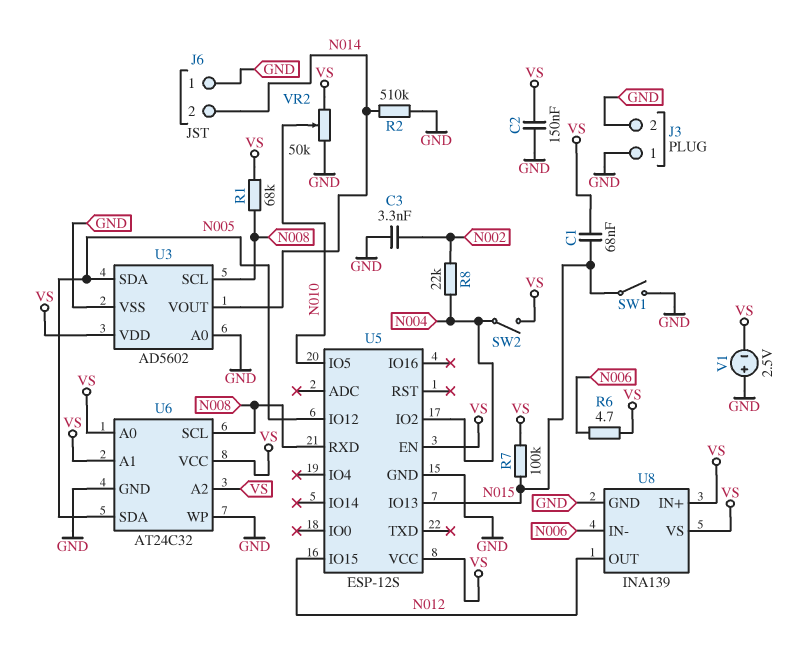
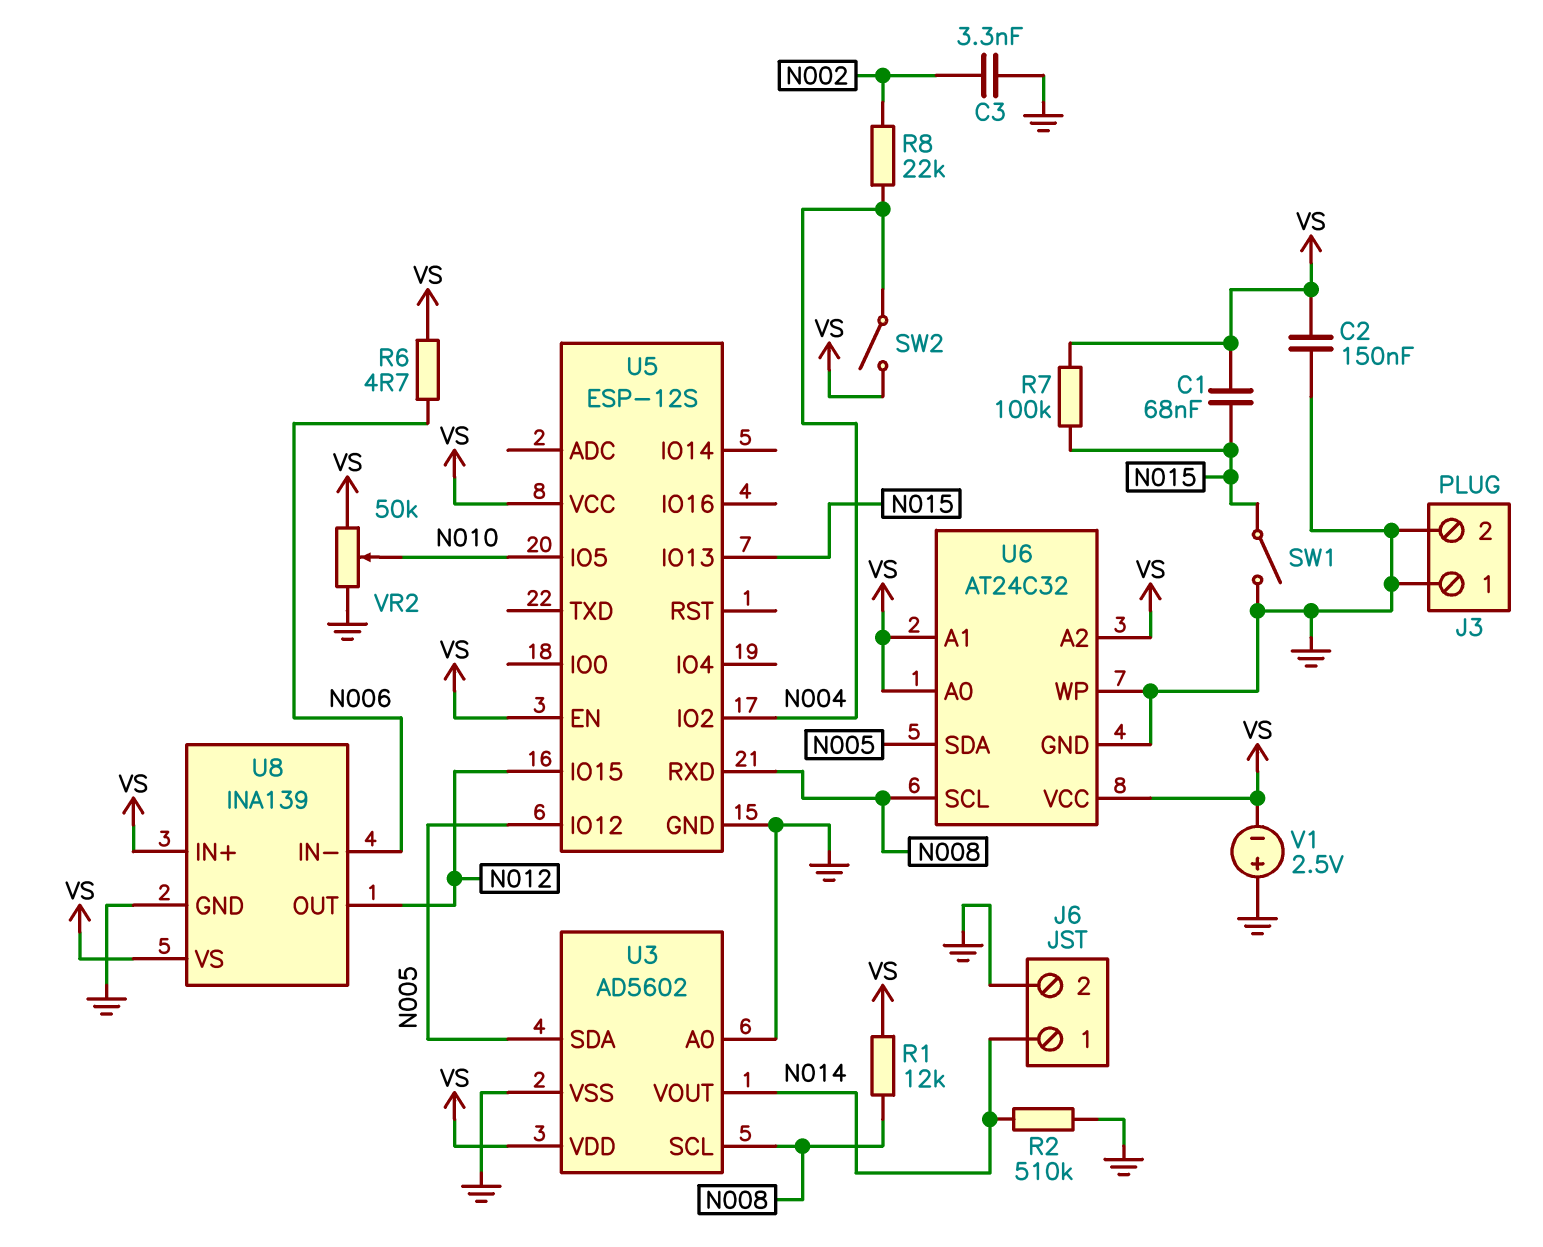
J6 pin 1: GND -> N014
J6 pin 2: N014 -> GND
R1: 68k (N008, VS) -> 12k (N008, VS)

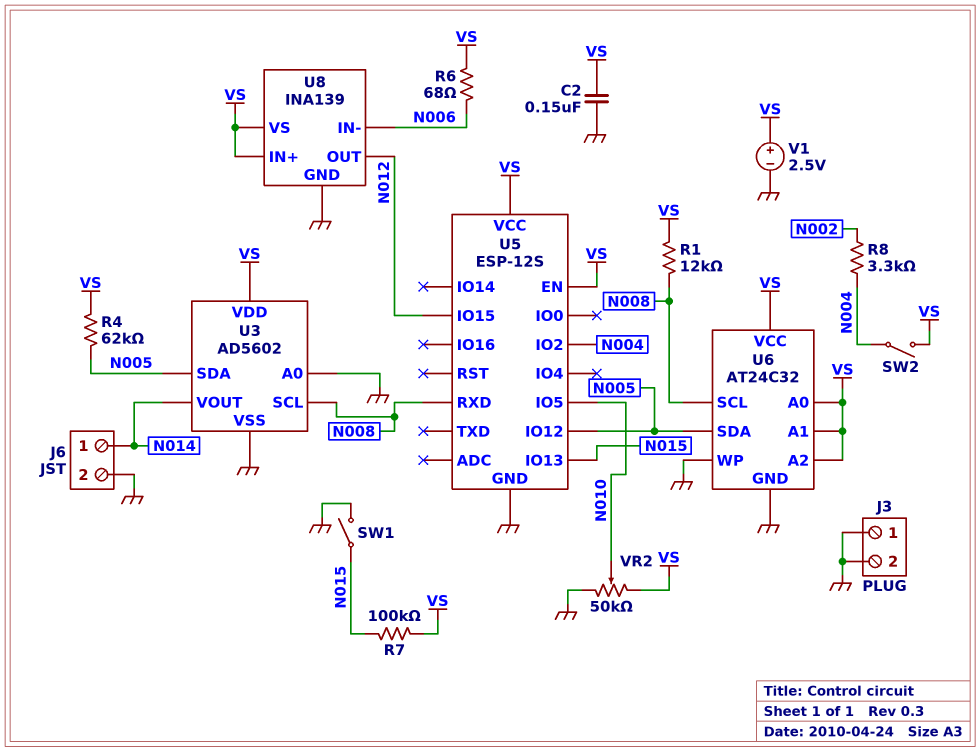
C1: 68nF (N015, VS) -> none
C3: 3.3nF (GND, N002) -> none
R2: 510k (GND, N014) -> none
R4: none -> 62k (N005, VS)
R6: 4.7 (N006, VS) -> 68 (N006, VS)
R8: 22k (N002, N004) -> 3.3k (N002, N004)
V1: 2.5V (plus GND, minus VS) -> 2.5V (plus VS, minus GND)

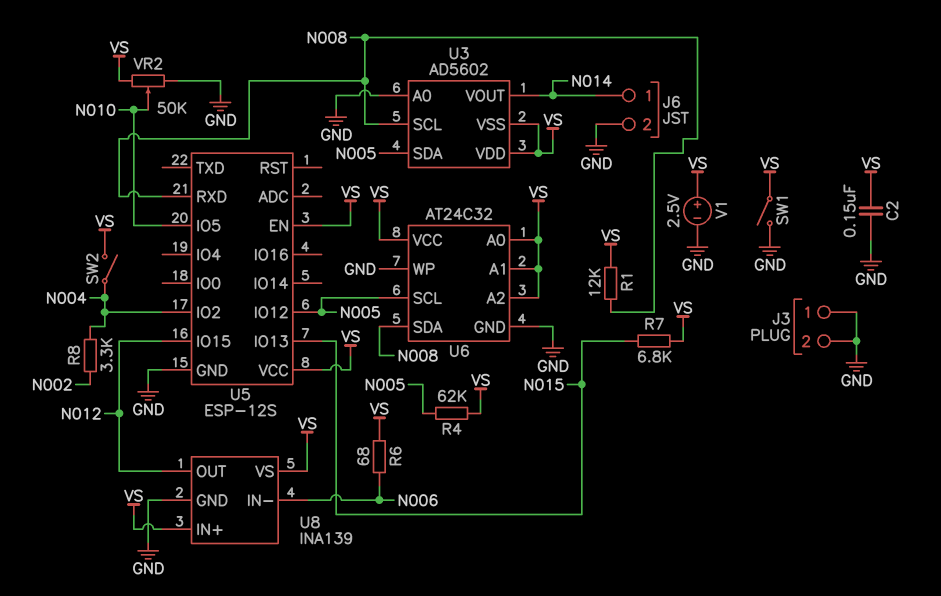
R7: 100k (N015, VS) -> 6.8k (N015, VS)
SW1: switch (GND, N015) -> switch (GND, VS)
U3 pin VSS: GND -> VS
U6 pin SCL: N008 -> N005
U6 pin SDA: N005 -> N008

